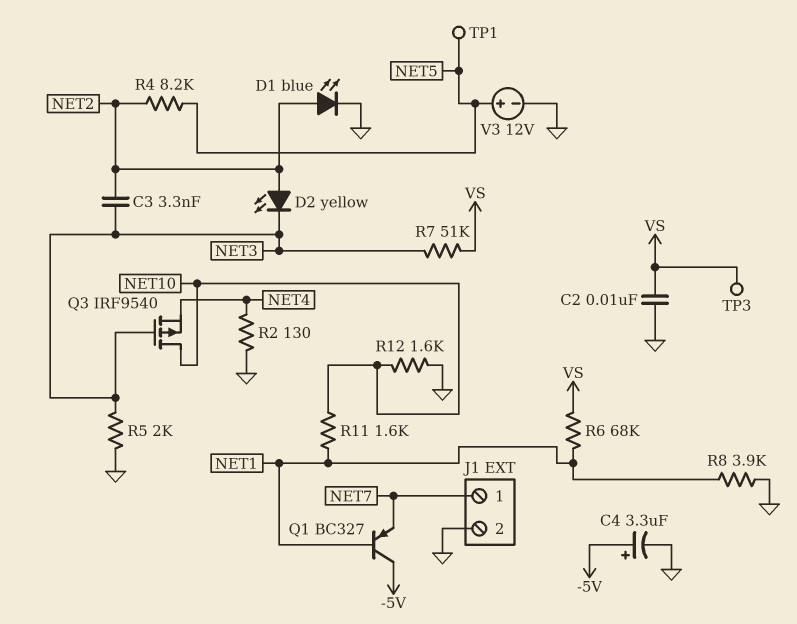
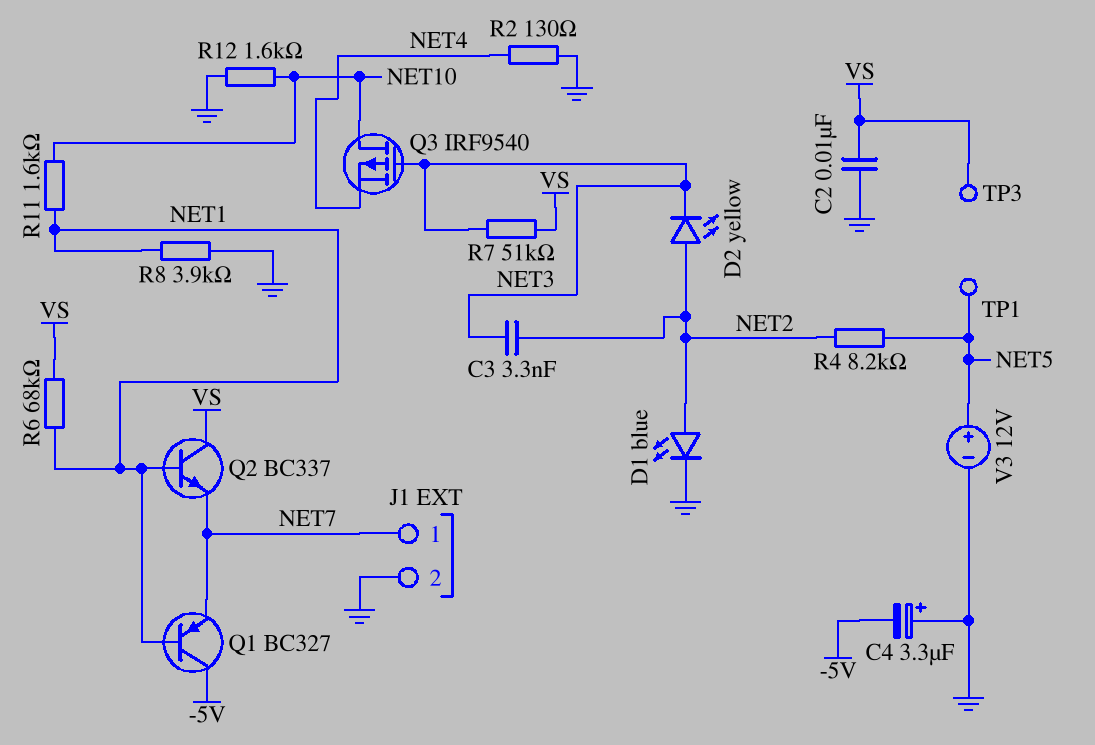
C4: 3.3uF (plus -5V, minus GND) -> 3.3uF (plus GND, minus -5V)
Q2: none -> NPN BC337 (B NET1, C VS, E NET7)
R5: 2k (GND, NET3) -> none

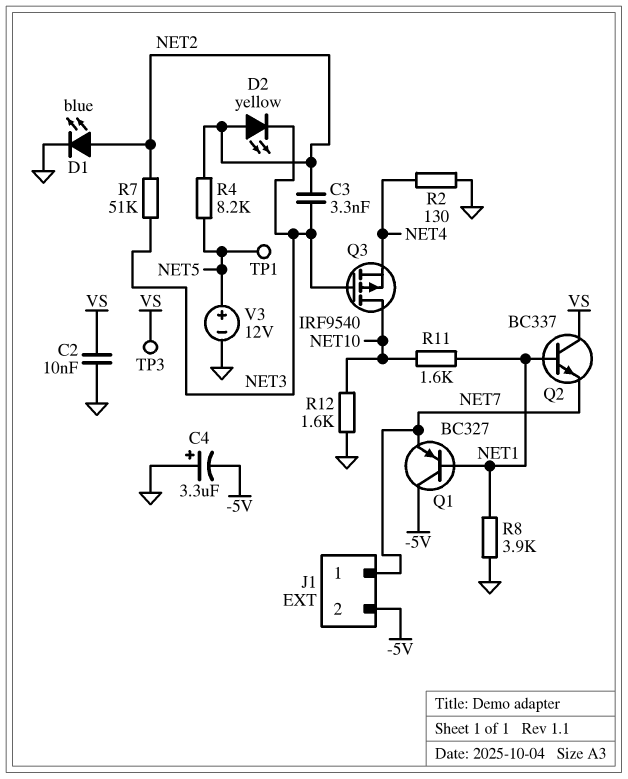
J1 pin 2: GND -> -5V
R6: 68k (NET1, VS) -> none
R7: 51k (NET3, VS) -> 51k (NET2, NET3)

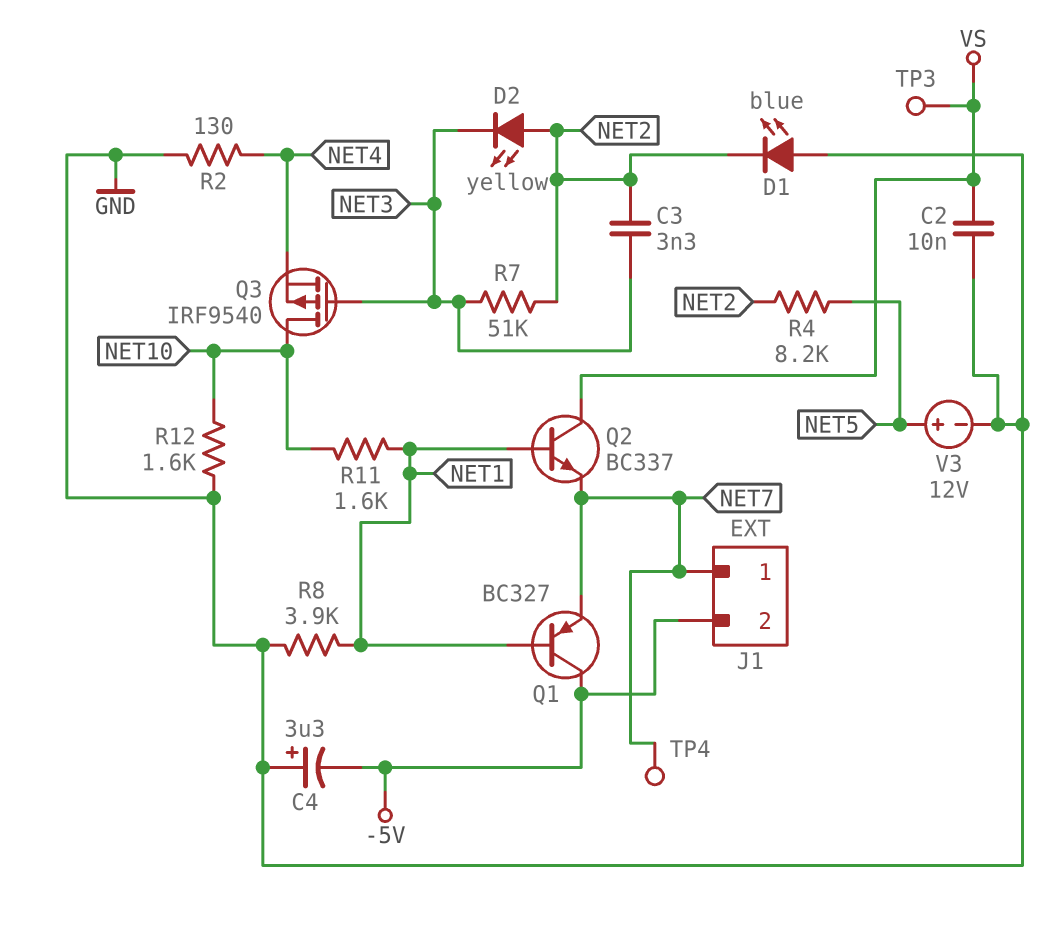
D1: LED blue (A NET2, K GND) -> LED blue (A GND, K NET2)
TP1: test point (NET5) -> none
TP4: none -> test point (NET7)

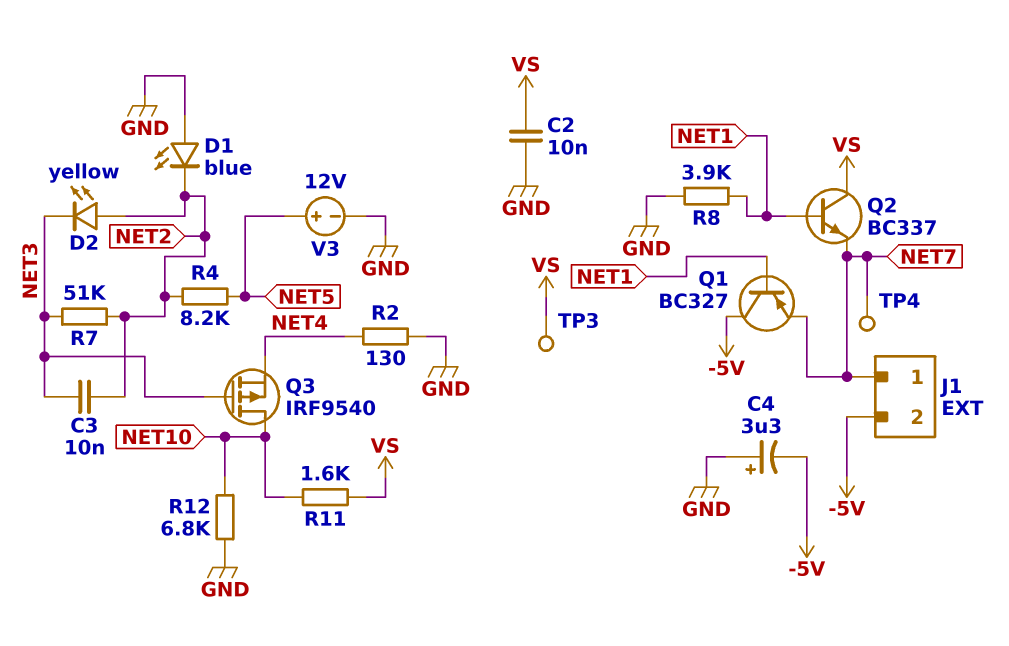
C3: 3.3nF (NET2, NET3) -> 10nF (NET2, NET3)
R11: 1.6k (NET1, NET10) -> 1.6k (NET10, VS)
R12: 1.6k (GND, NET10) -> 6.8k (GND, NET10)

